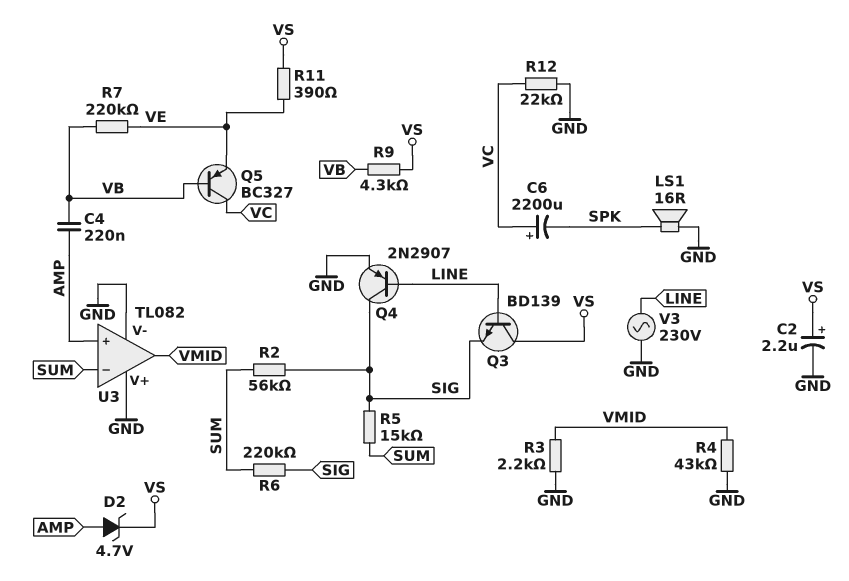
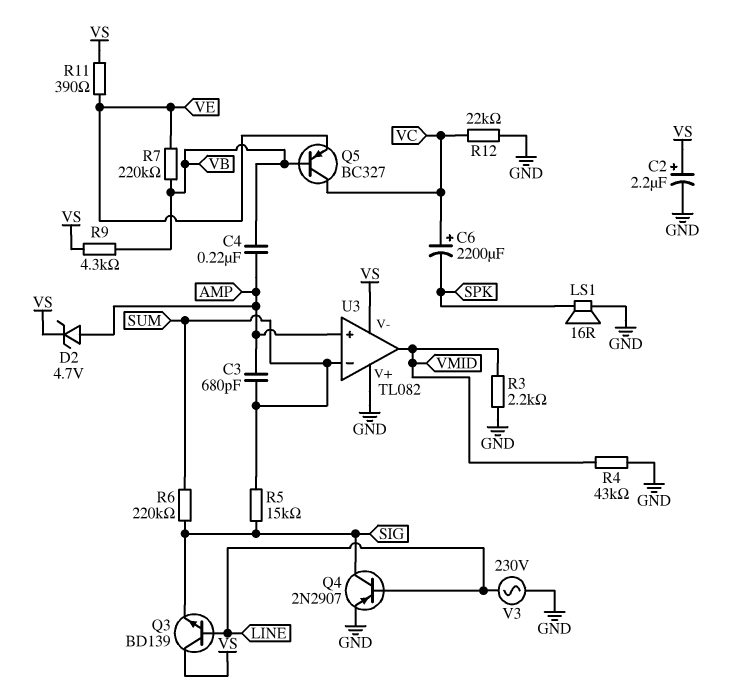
C3: none -> 680pF (AMP, SUM)
R2: 56k (SIG, SUM) -> none
U3 pin V-: GND -> VS

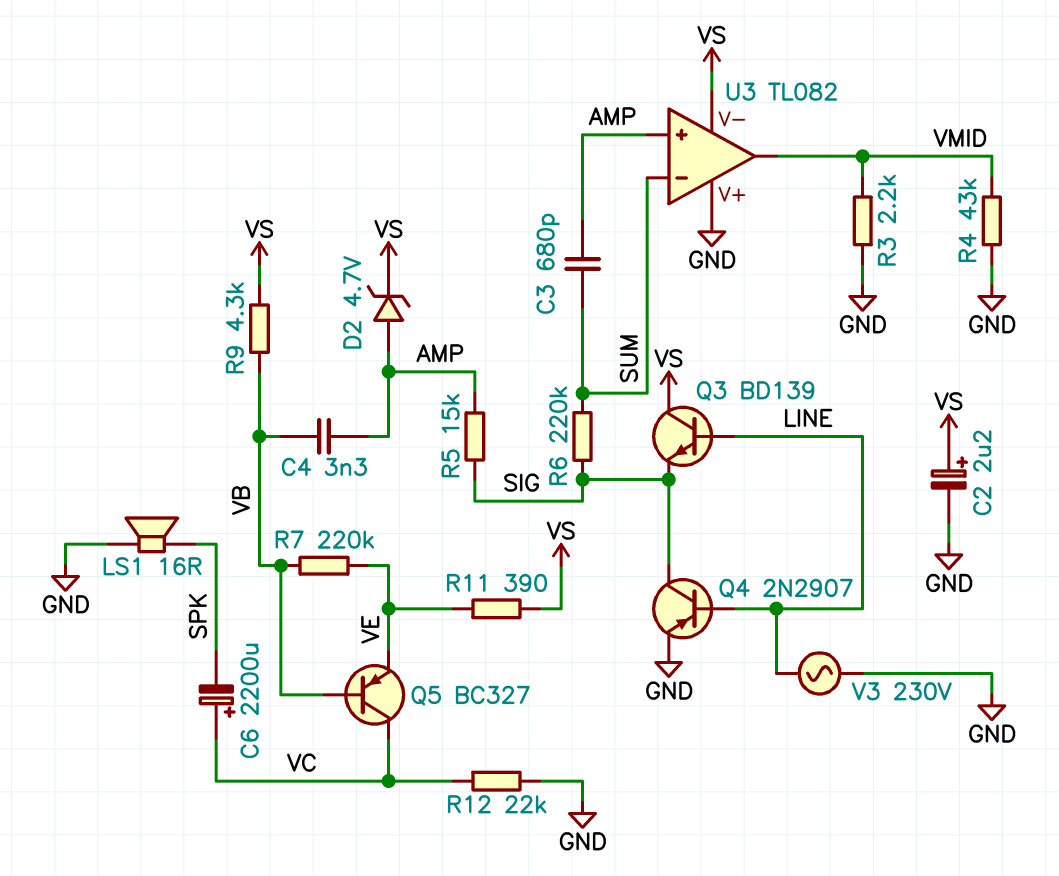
C4: 220nF (AMP, VB) -> 3.3nF (AMP, VB)
R5: 15k (SIG, SUM) -> 15k (AMP, SIG)

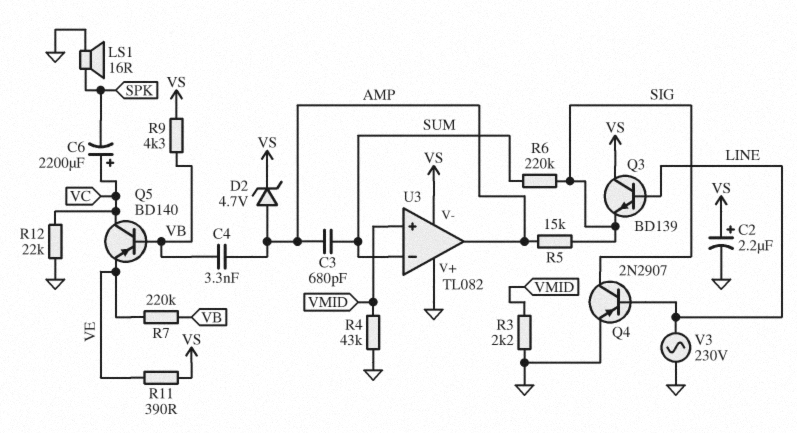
Q5: PNP BC327 (B VB, C VC, E VE) -> PNP BD140 (B VB, C VC, E VE)
U3 pin in+: AMP -> VMID
U3 pin out: VMID -> AMP

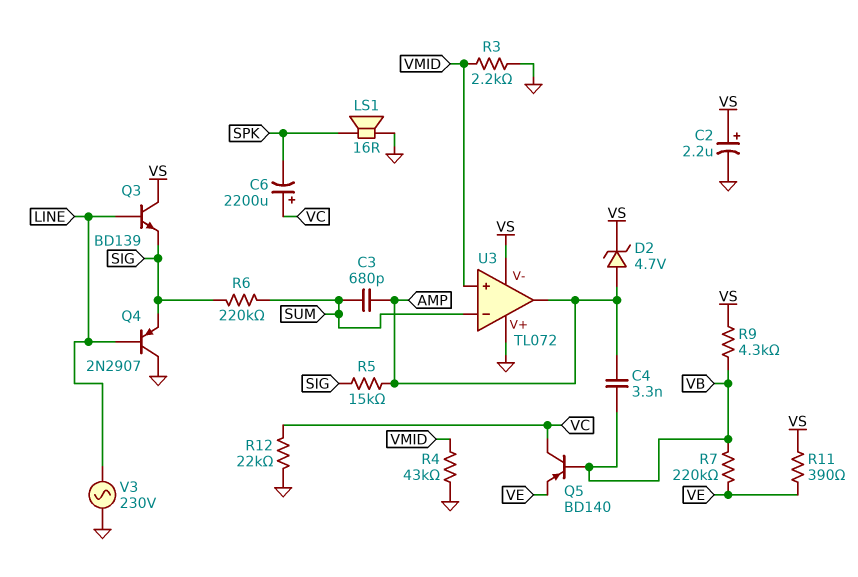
Q4: PNP 2N2907 (B LINE, C SIG, E GND) -> PNP 2N2907 (B LINE, C GND, E SIG)
U3: TL082 -> TL072

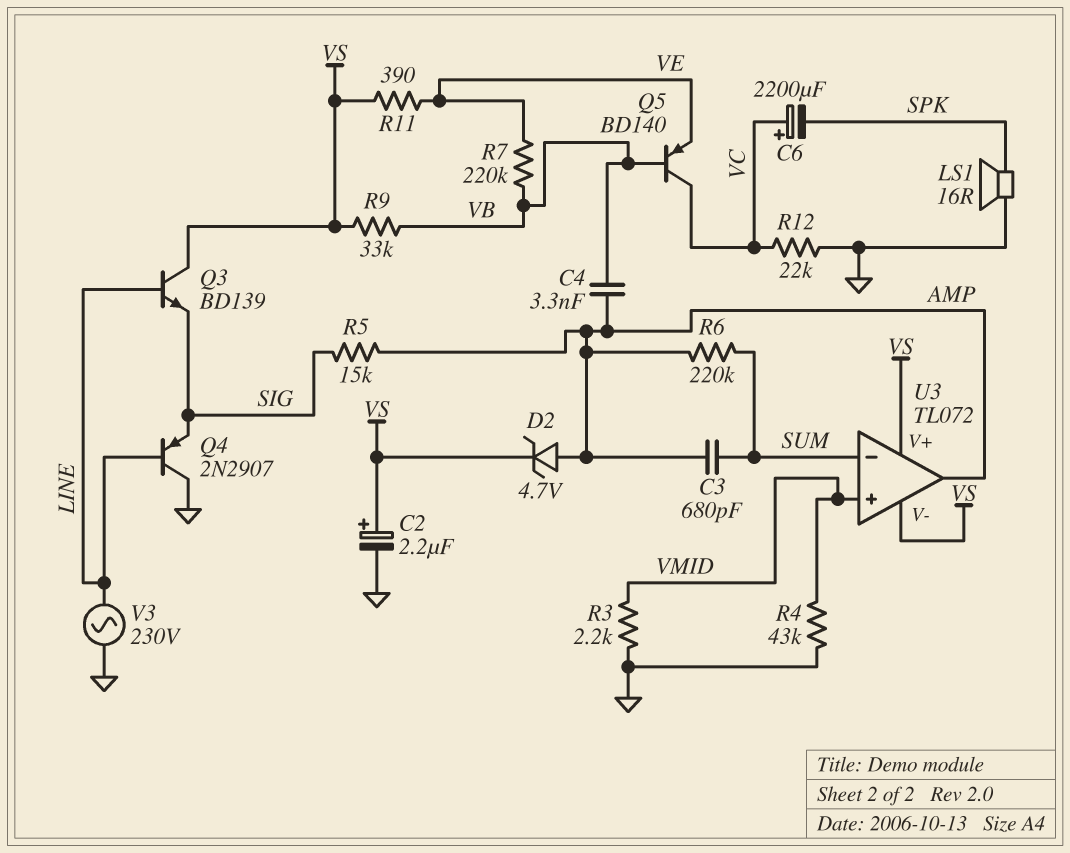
R6: 220k (SIG, SUM) -> 220k (AMP, SUM)
R9: 4.3k (VB, VS) -> 33k (VB, VS)
U3 pin V+: GND -> VS

